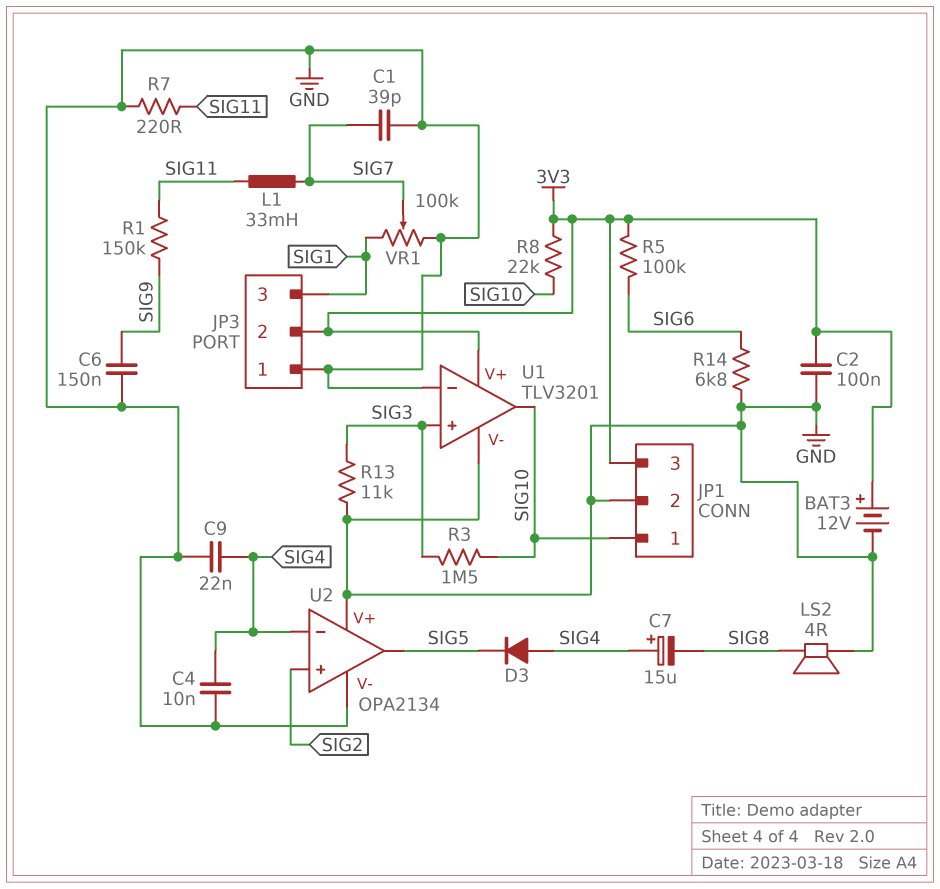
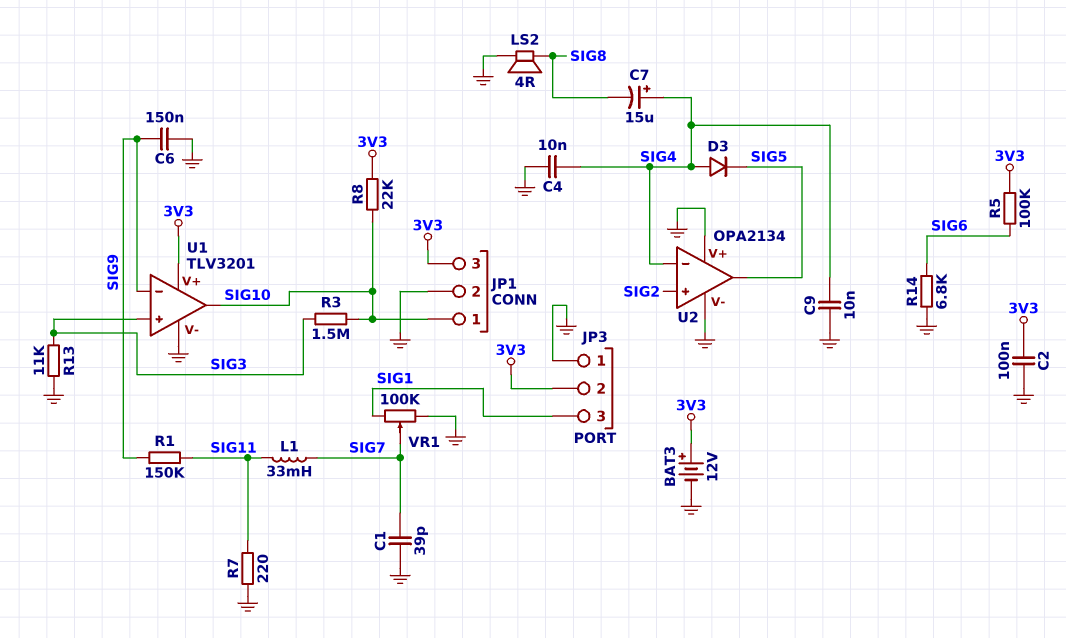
C9: 22nF (GND, SIG4) -> 10nF (GND, SIG4)
U1 pin in-: GND -> SIG9

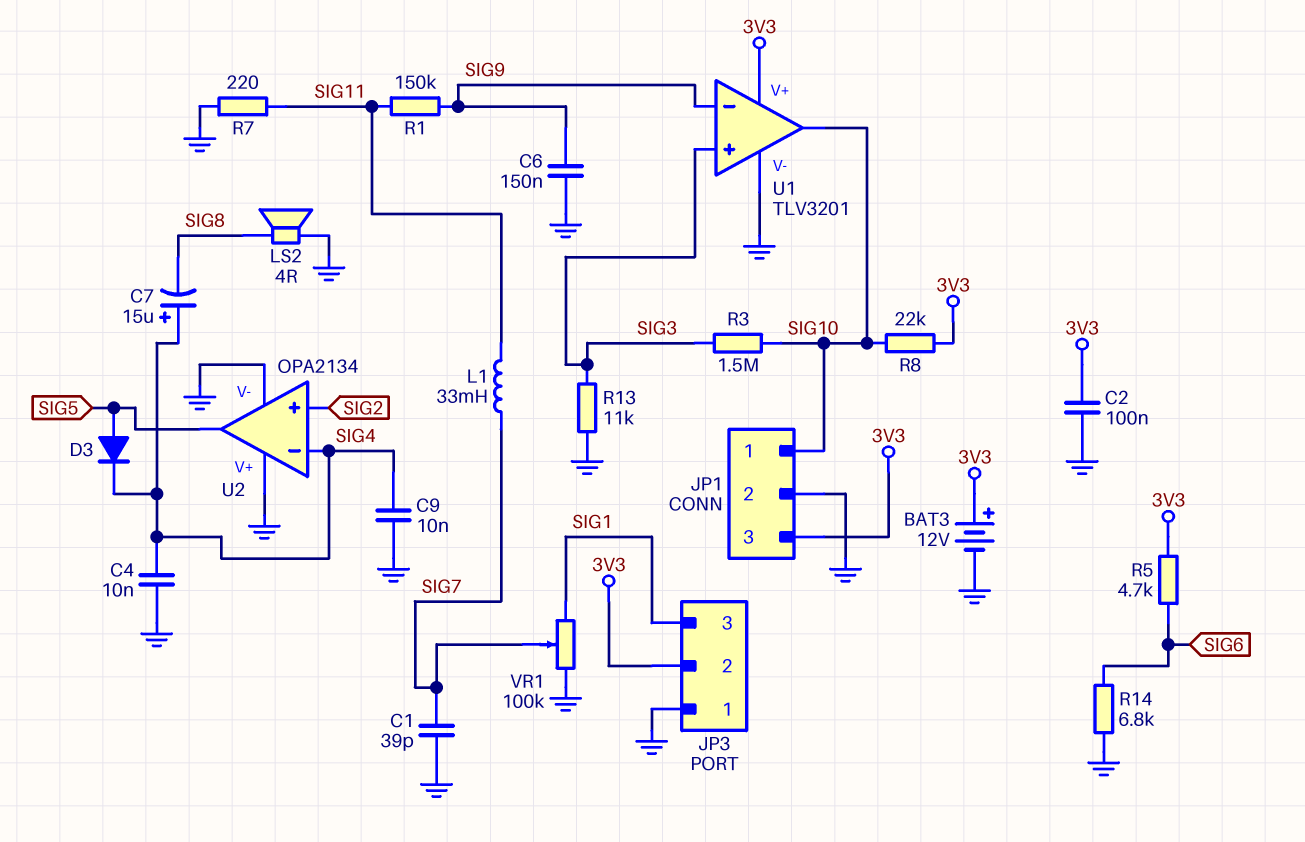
D3: diode (A SIG4, K SIG5) -> diode (A SIG5, K SIG4)
R5: 100k (3V3, SIG6) -> 4.7k (3V3, SIG6)

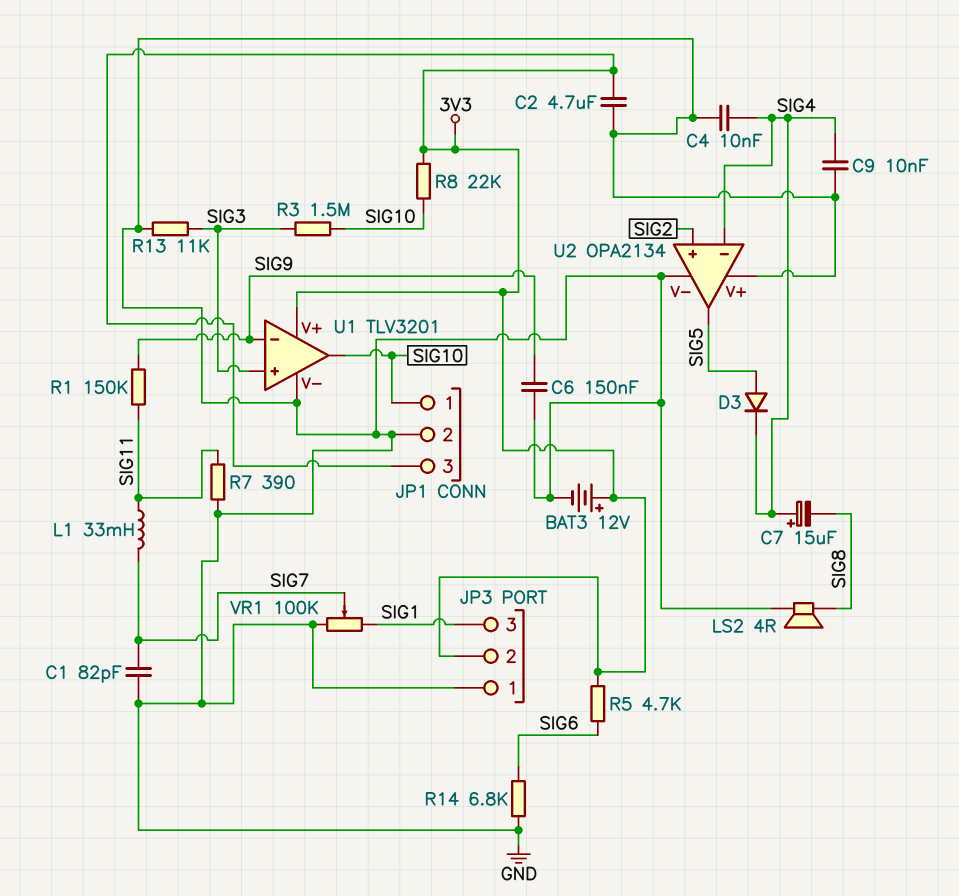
C1: 39pF (GND, SIG7) -> 82pF (GND, SIG7)
C2: 100nF (3V3, GND) -> 4.7uF (3V3, GND)
R7: 220 (GND, SIG11) -> 390 (GND, SIG11)

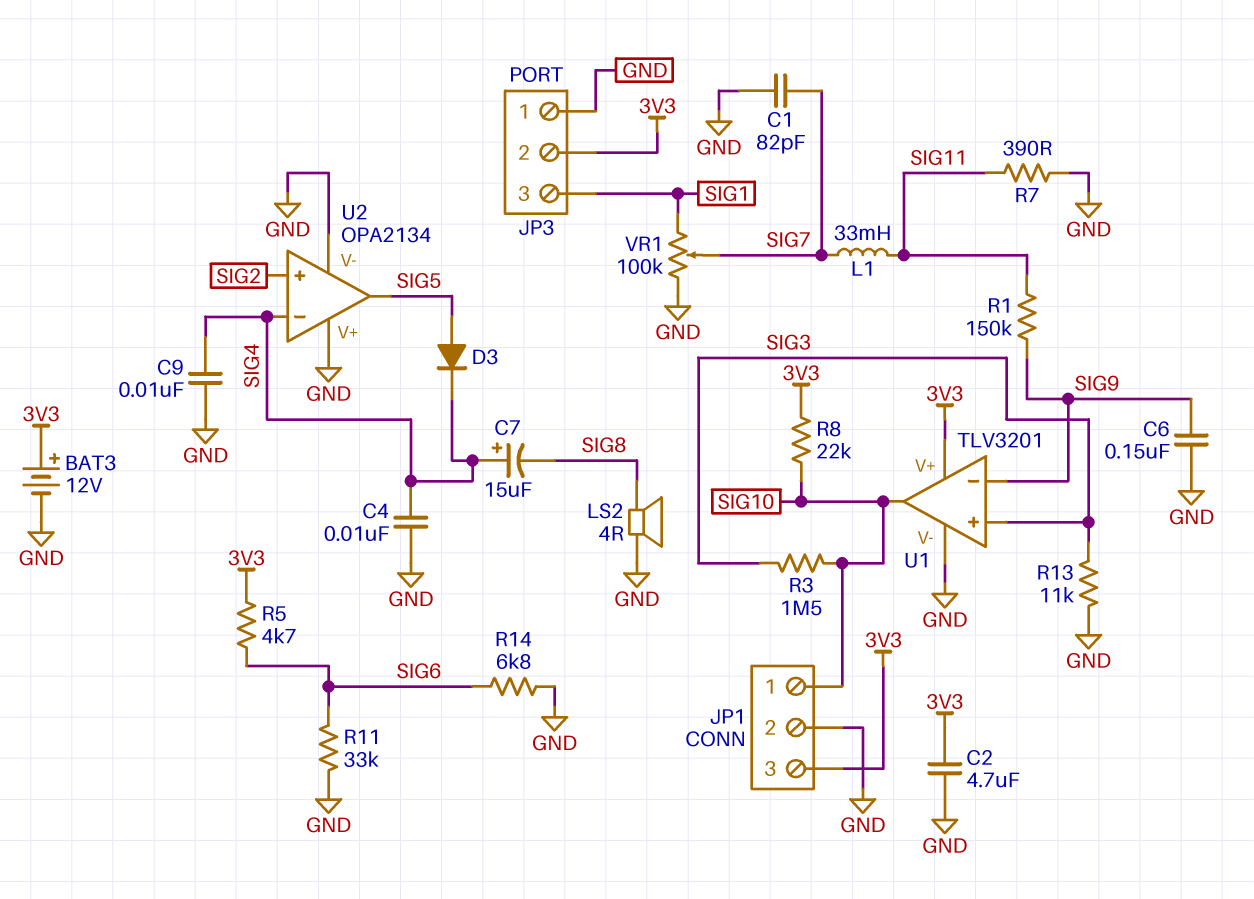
R11: none -> 33k (GND, SIG6)

